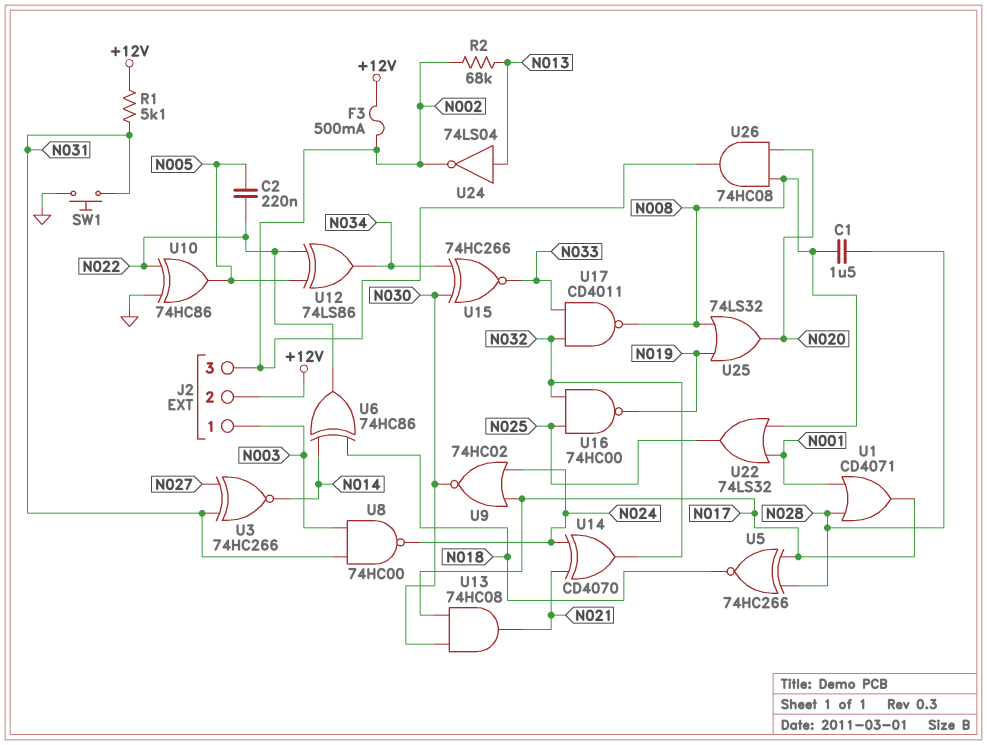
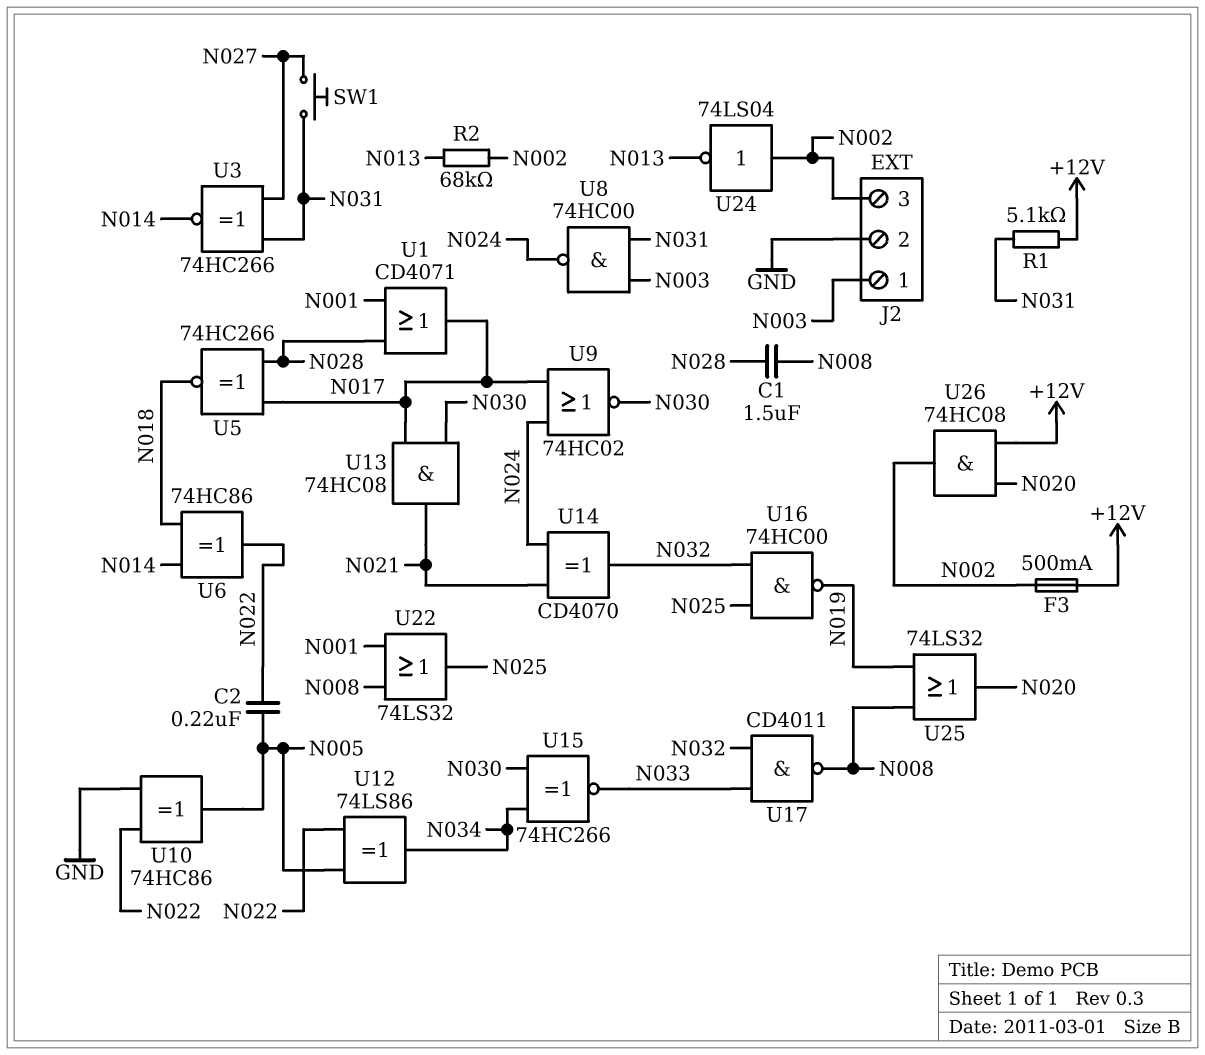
J2 pin 2: +12V -> GND
SW1: button (GND, N031) -> button (N027, N031)
U24: NOT 74LS04 (in N013, out N002) -> NOT 74LS04 (in N002, out N013)
U26: AND 74HC08 (in N008, in N020, out N002) -> AND 74HC08 (in +12V, in N020, out N002)

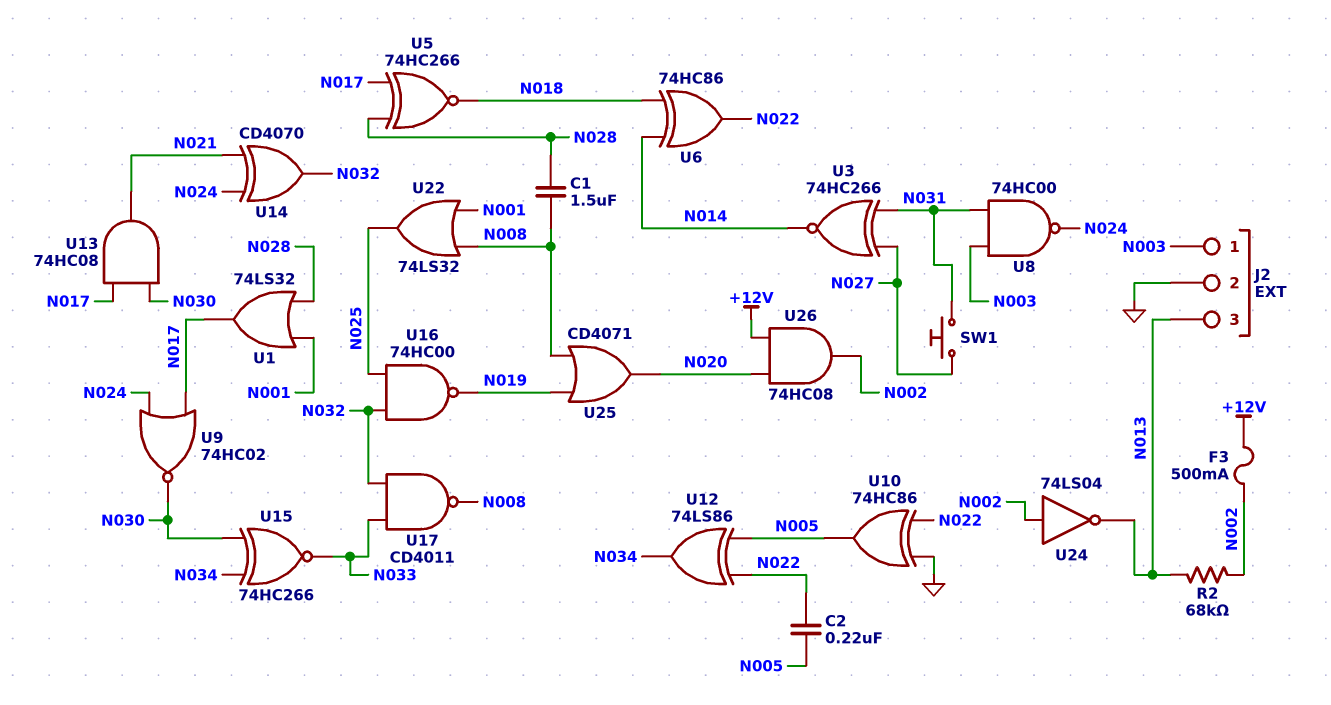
J2 pin 3: N002 -> N013
R1: 5.1k (+12V, N031) -> none
U1: OR CD4071 (in N001, in N028, out N017) -> OR 74LS32 (in N001, in N028, out N017)
U25: OR 74LS32 (in N008, in N019, out N020) -> OR CD4071 (in N008, in N019, out N020)

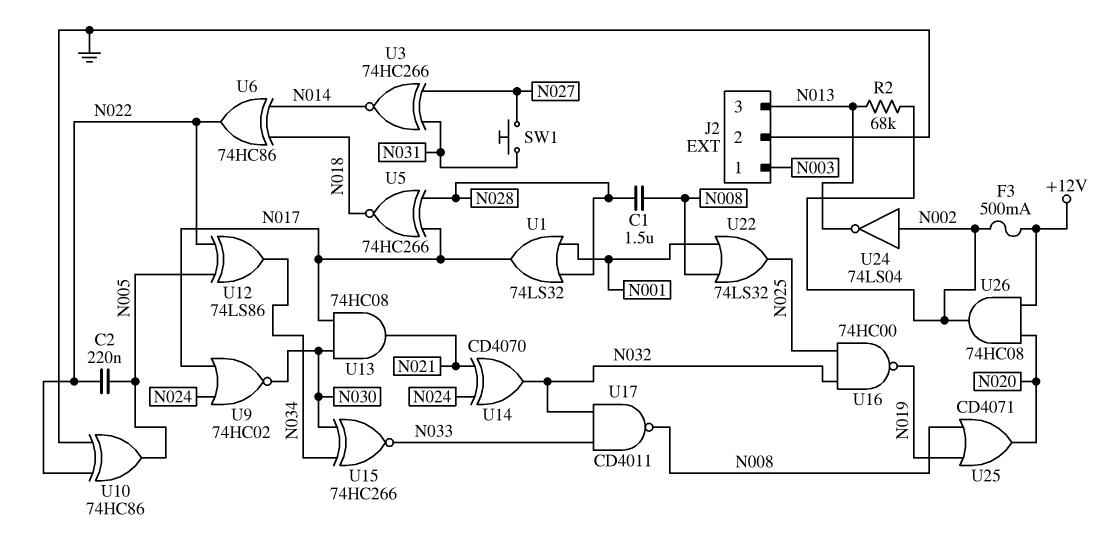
U8: NAND 74HC00 (in N003, in N031, out N024) -> none

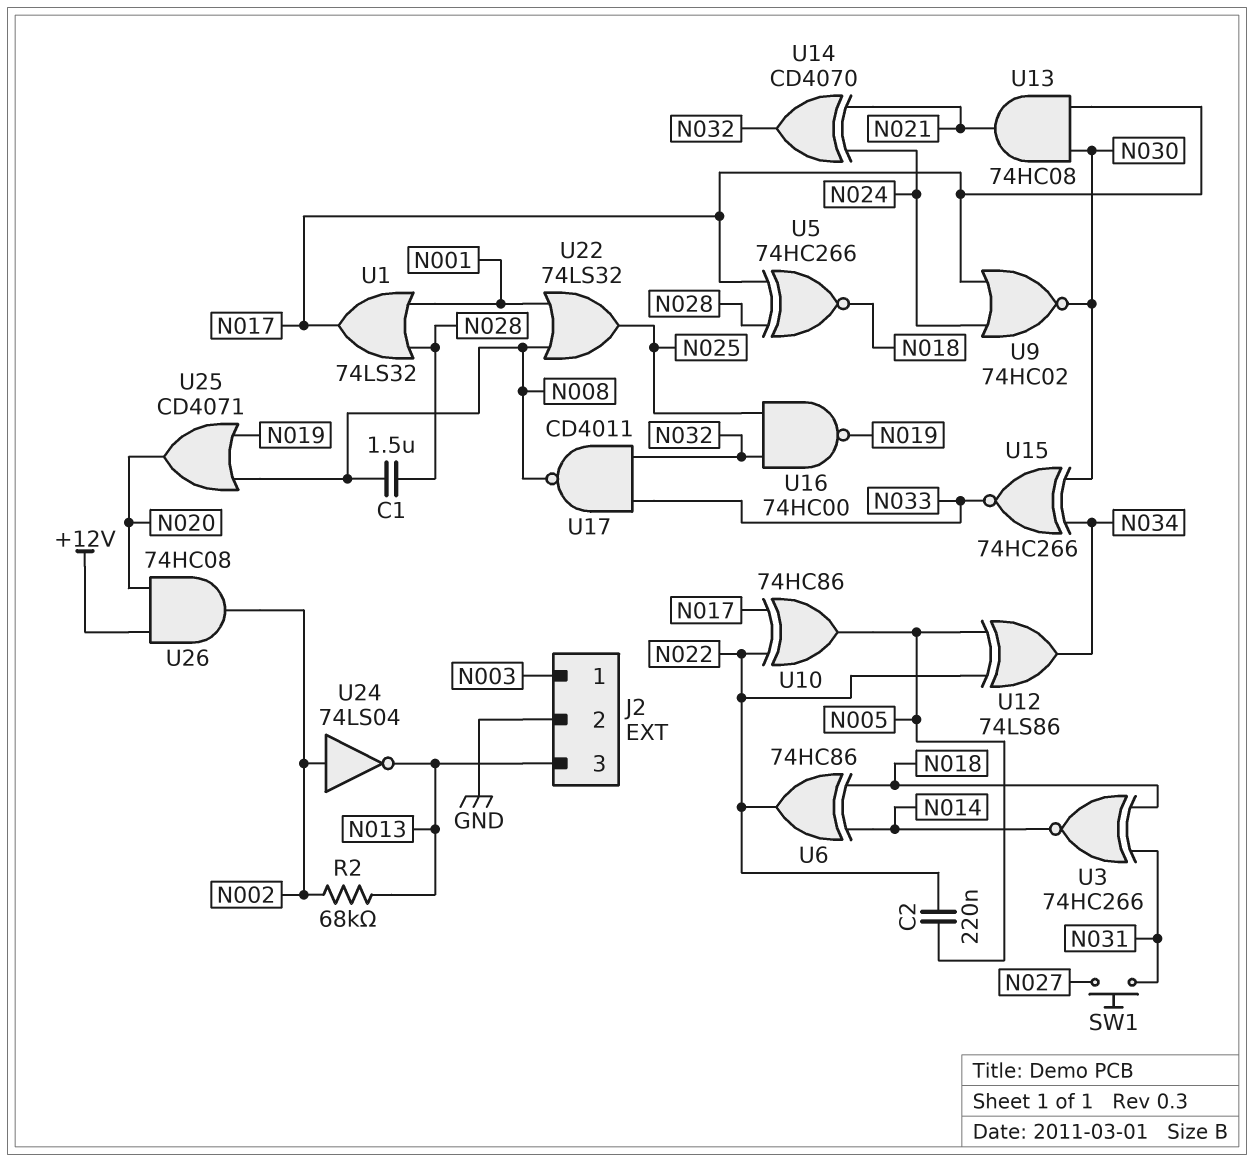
F3: 500mA (+12V, N002) -> none
U3: XNOR 74HC266 (in N027, in N031, out N014) -> XNOR 74HC266 (in N018, in N031, out N014)
U10: XOR 74HC86 (in GND, in N022, out N005) -> XOR 74HC86 (in N017, in N022, out N005)

